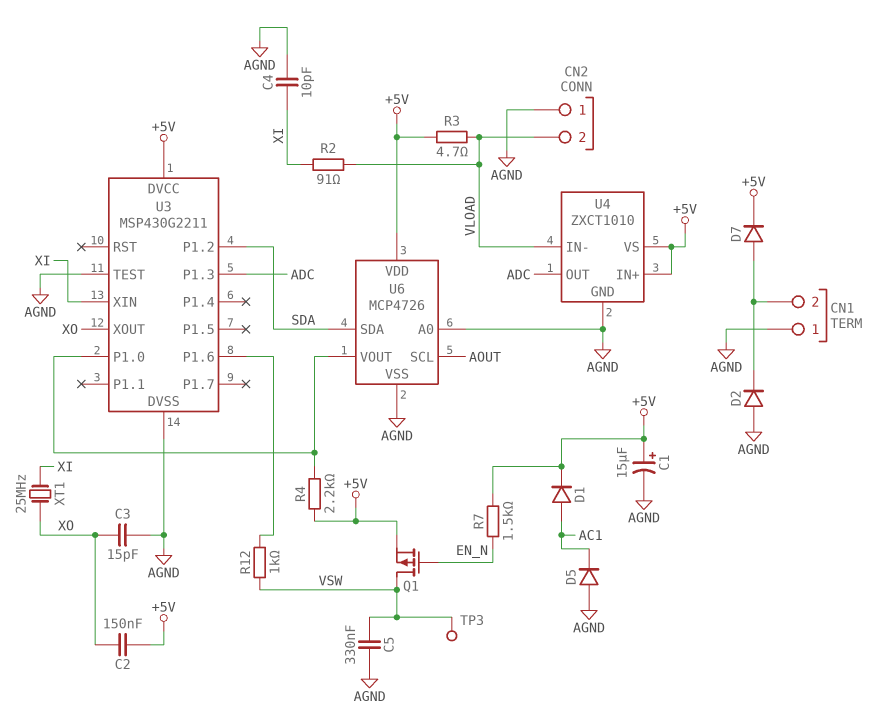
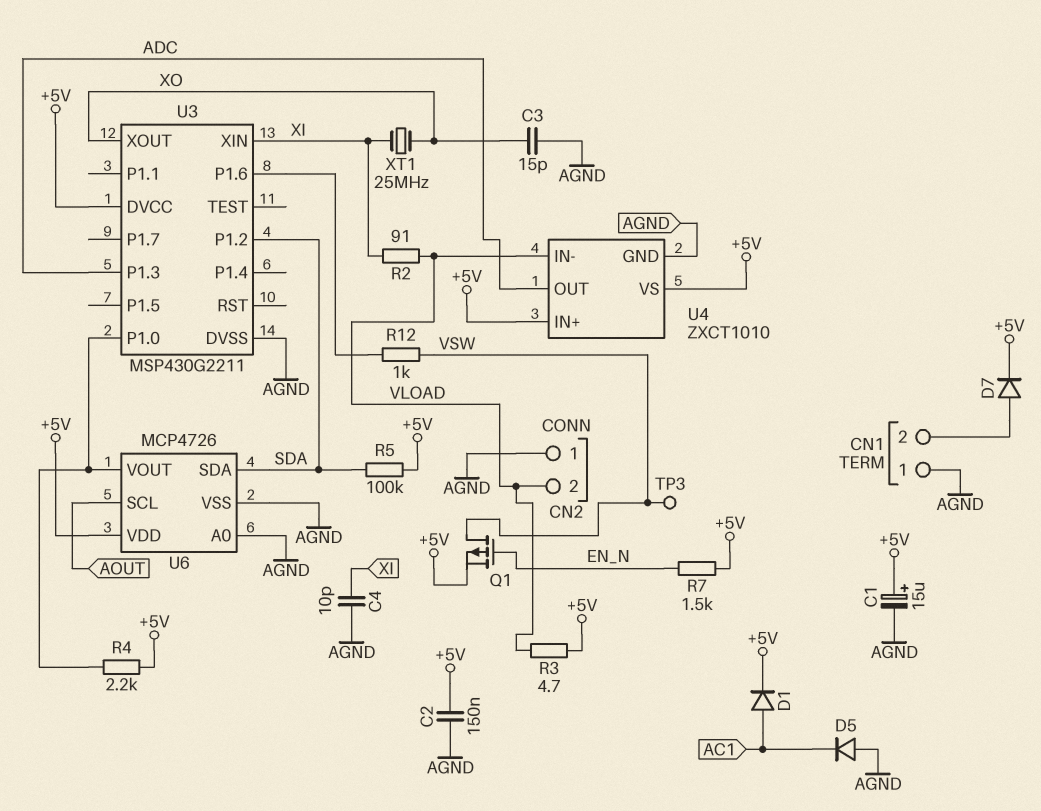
C2: 150nF (+5V, XO) -> 150nF (+5V, AGND)
C5: 330nF (AGND, VSW) -> none
D2: diode (A AGND, K CN1/2) -> none
R5: none -> 100k (+5V, SDA)
U3 pin TEST: AGND -> none

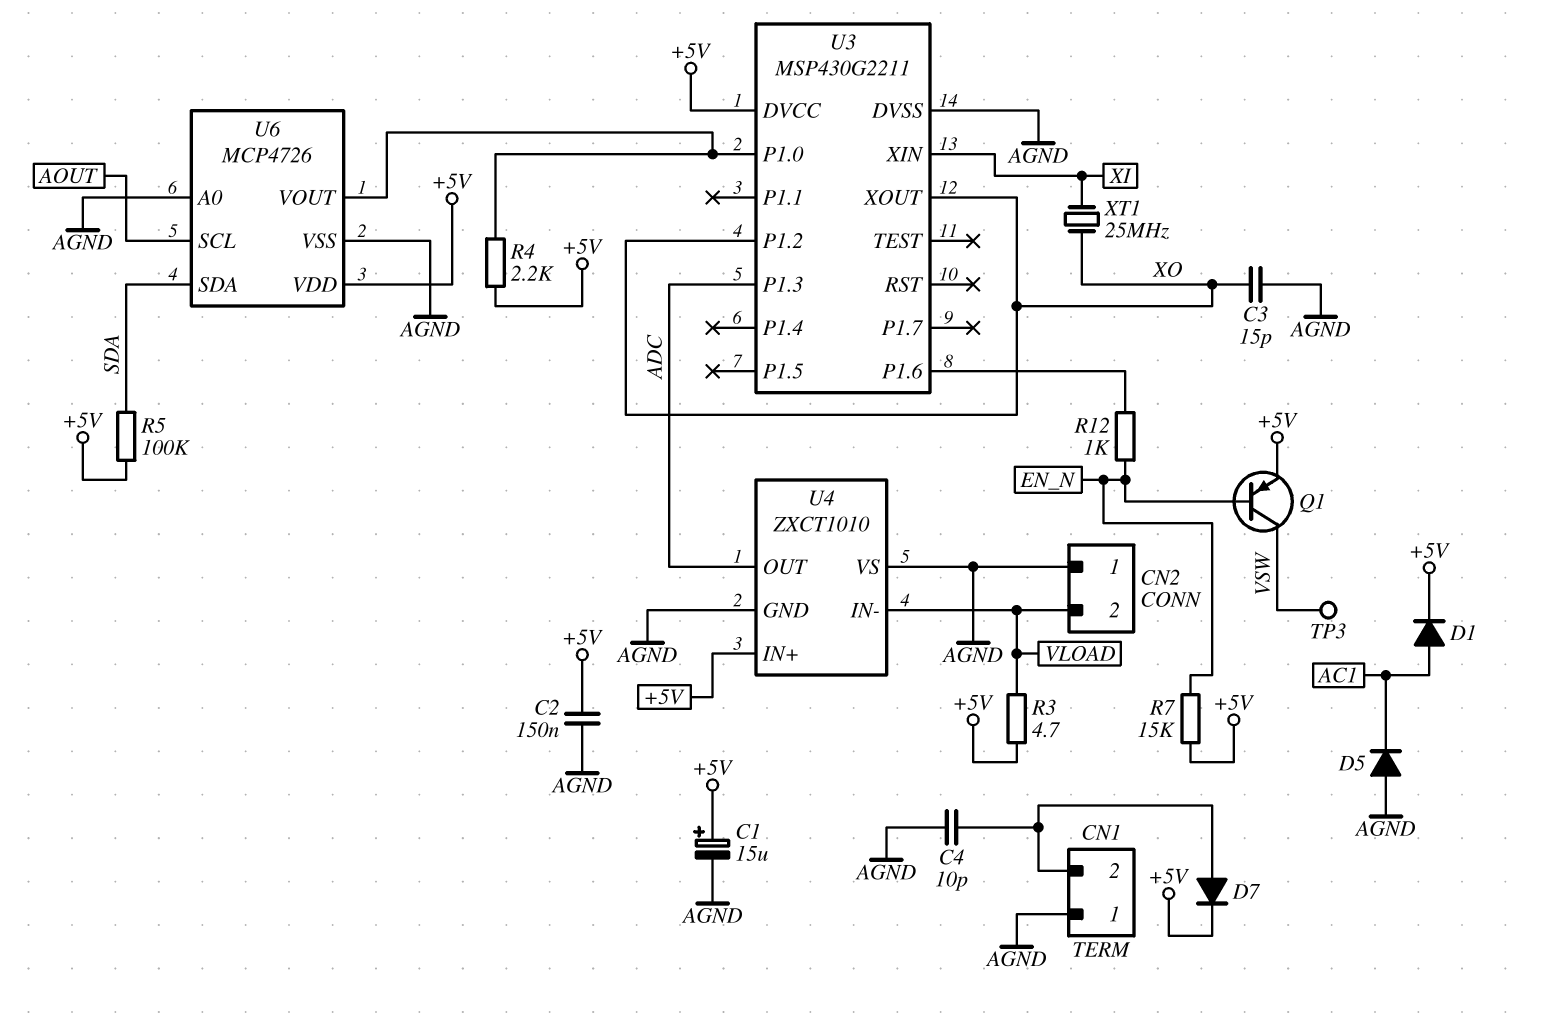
C4: 10pF (AGND, XI) -> 10pF (AGND, CN1/2)
Q1: PMOS (G EN_N, D VSW, S +5V) -> PNP (B EN_N, C VSW, E +5V)
R2: 91 (VLOAD, XI) -> none
R7: 1.5k (+5V, EN_N) -> 15k (+5V, EN_N)
R12: 1k (U3/P1.6, VSW) -> 1k (EN_N, U3/P1.6)
U3 pin P1.2: SDA -> XO
U4 pin VS: +5V -> AGND

